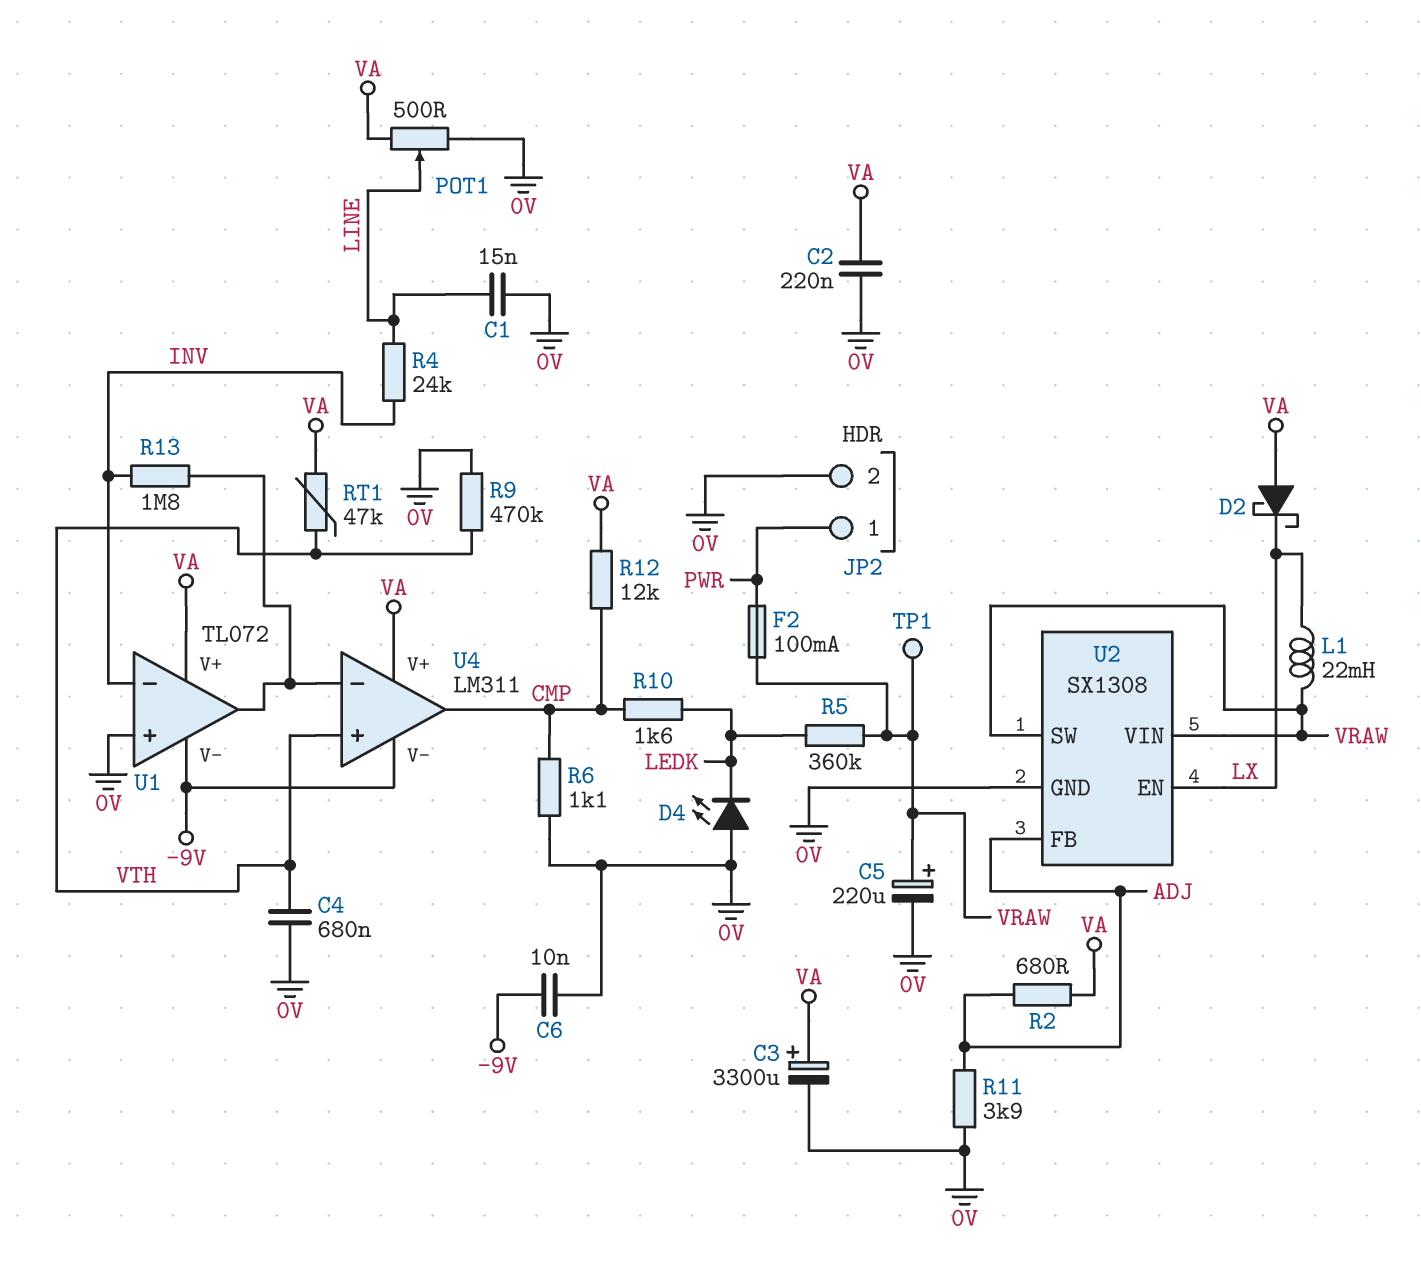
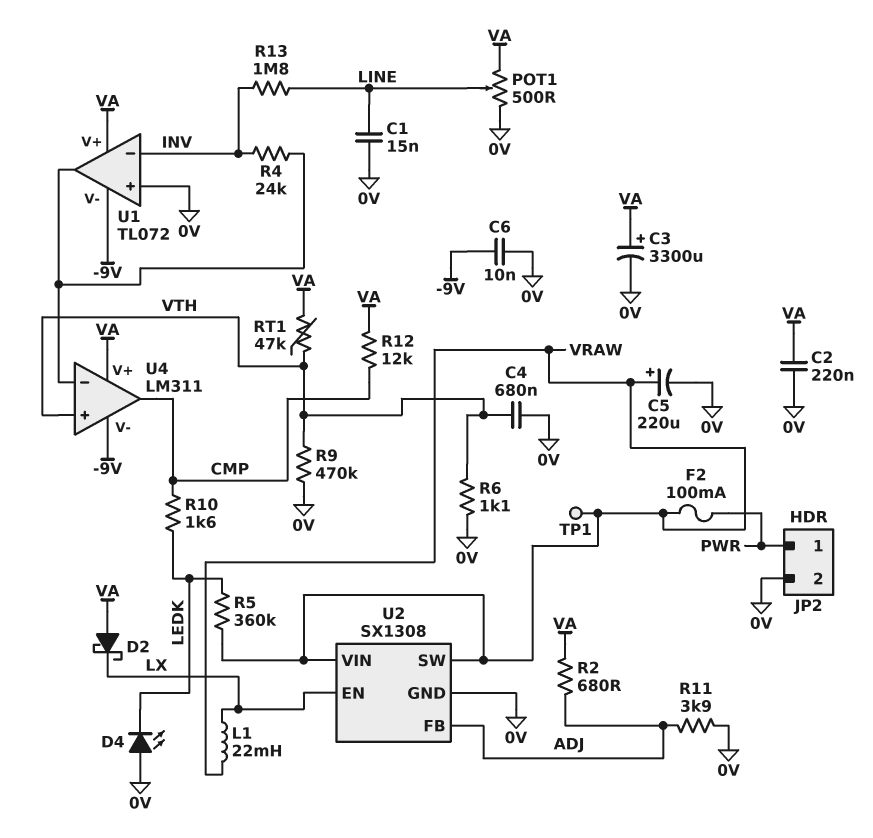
R4: 24k (INV, LINE) -> 24k (INV, U1/out)
R6: 1.1k (0V, CMP) -> 1.1k (0V, VTH)
R13: 1.8M (INV, U1/out) -> 1.8M (INV, LINE)

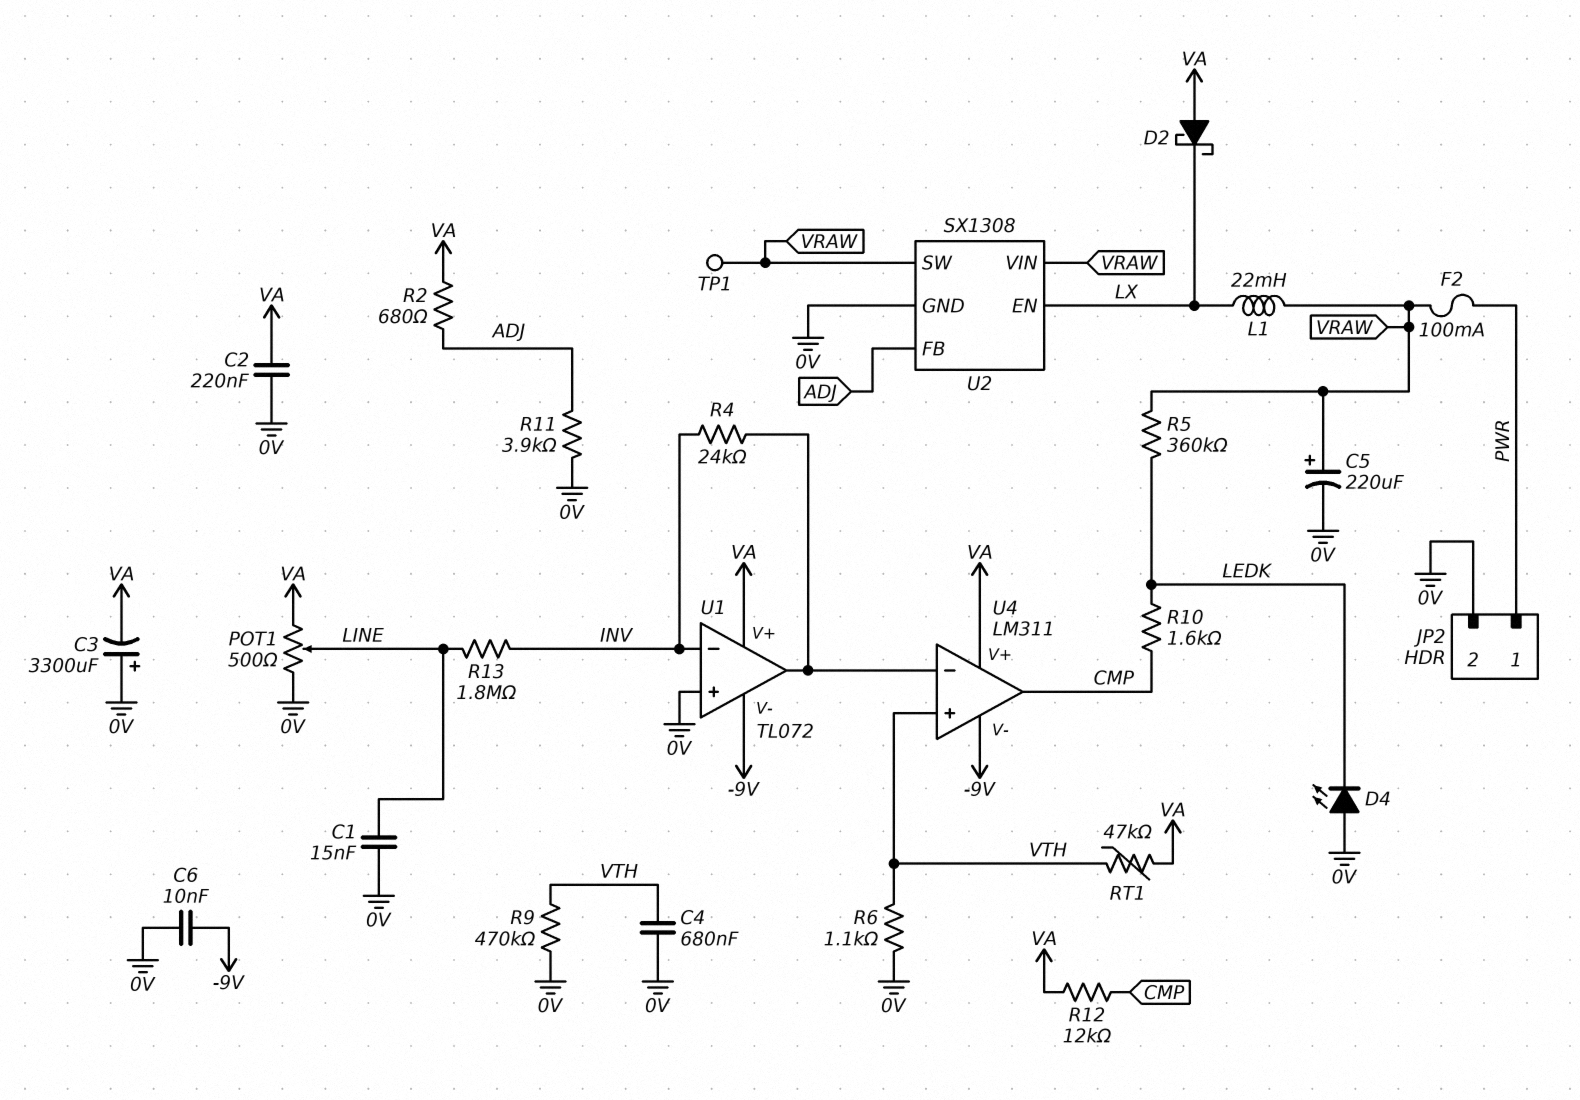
C3: 3300uF (plus VA, minus 0V) -> 3300uF (plus 0V, minus VA)

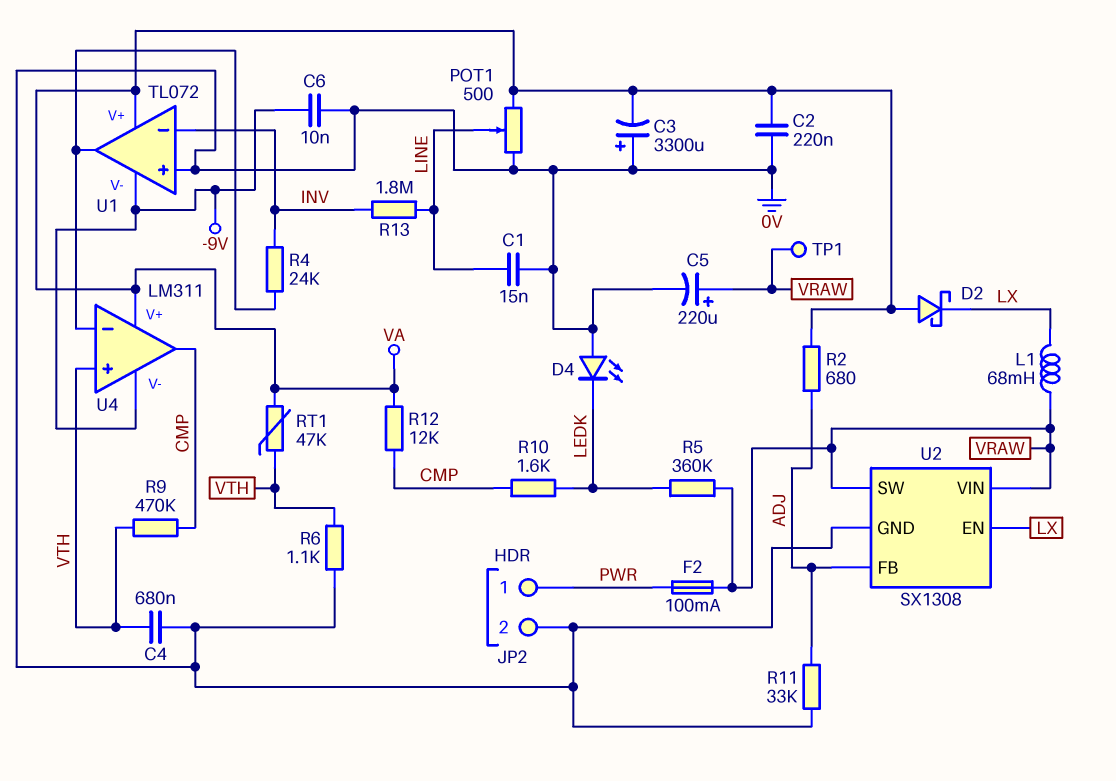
L1: 22mH (LX, VRAW) -> 68mH (LX, VRAW)
R9: 470k (0V, VTH) -> 470k (CMP, VTH)
R11: 3.9k (0V, ADJ) -> 33k (0V, ADJ)

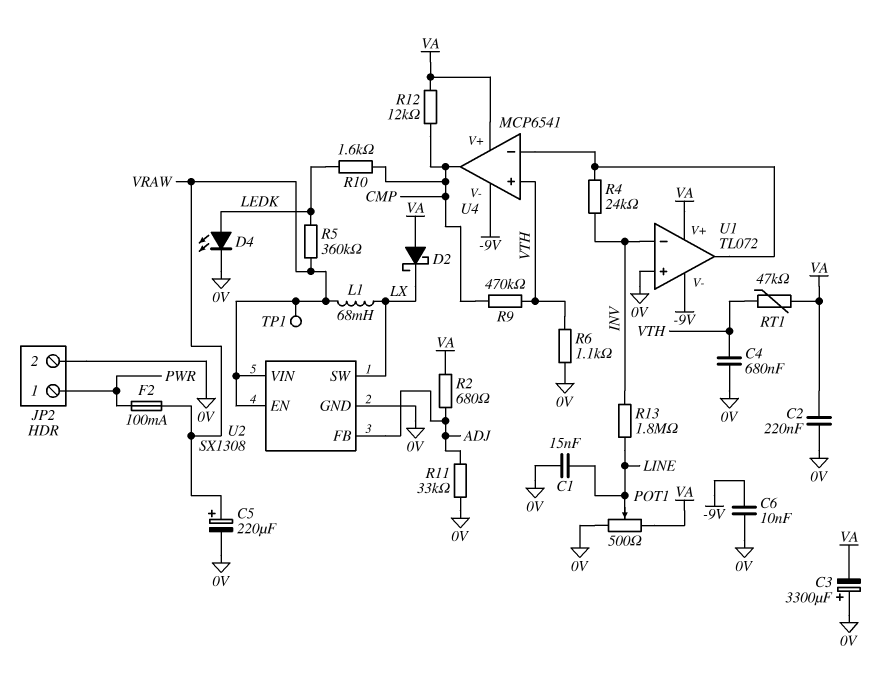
D4: LED (A 0V, K LEDK) -> LED (A LEDK, K 0V)
U2 pin EN: LX -> VRAW
U2 pin SW: VRAW -> LX
U4: LM311 -> MCP6541

